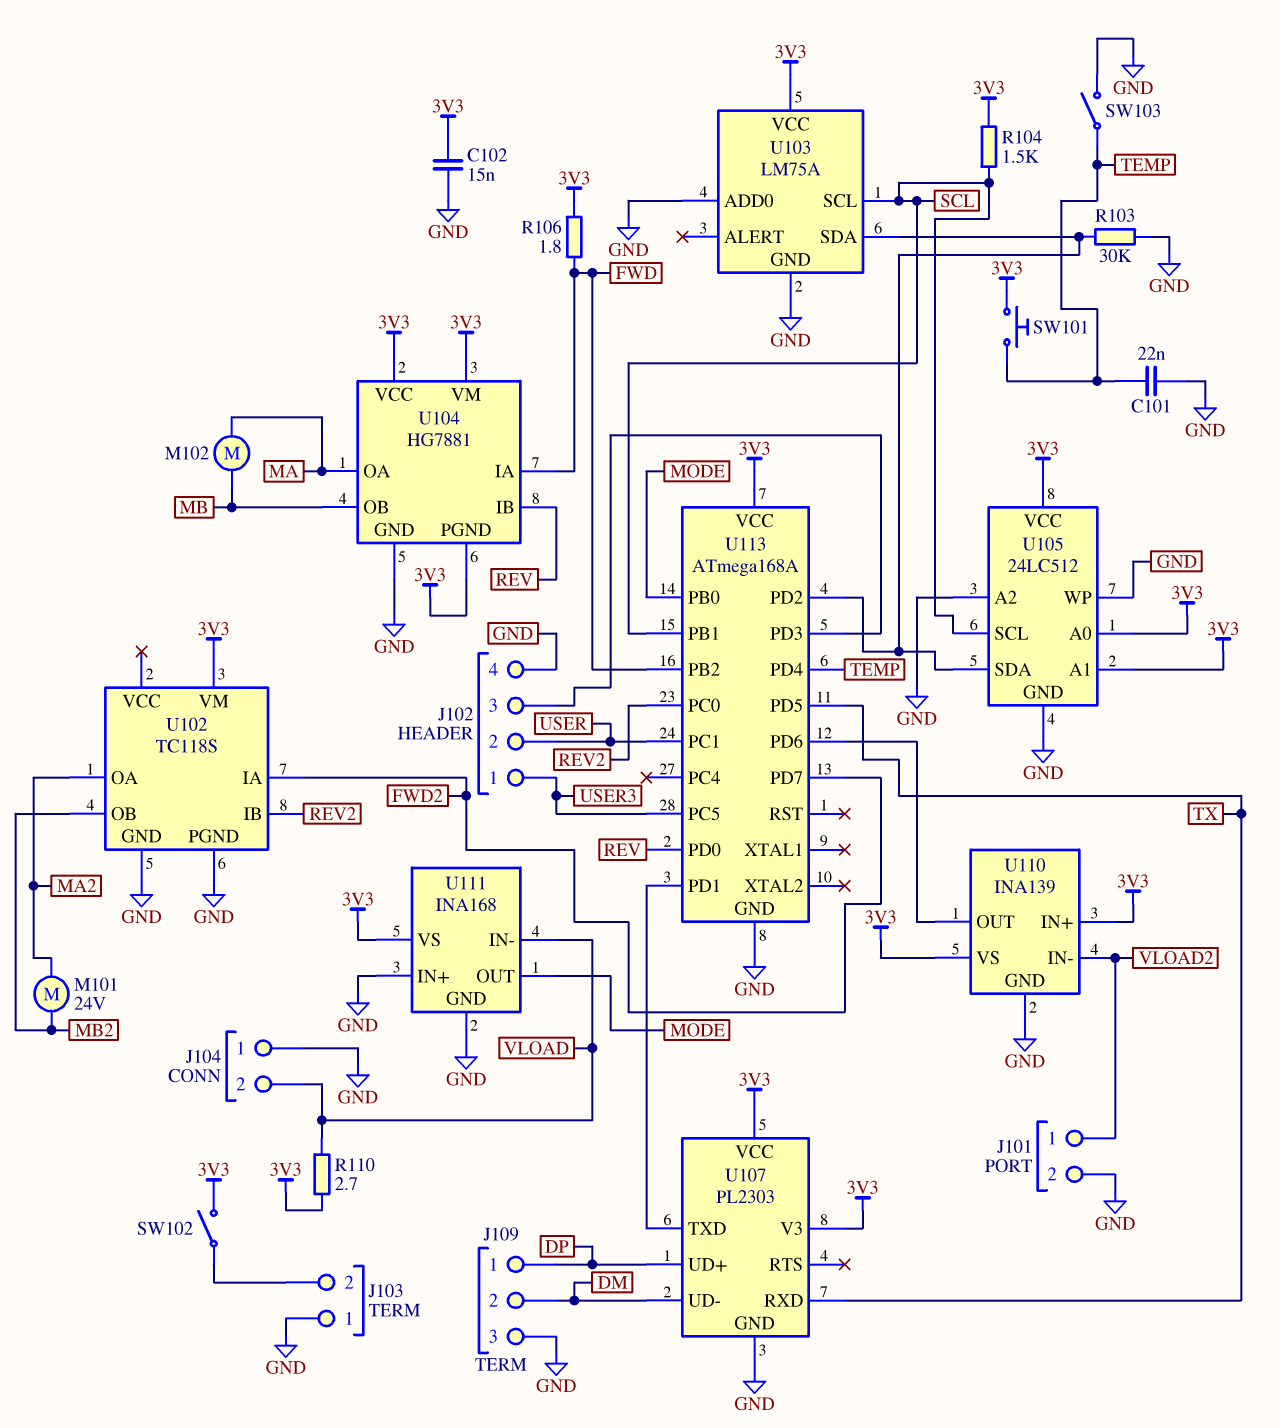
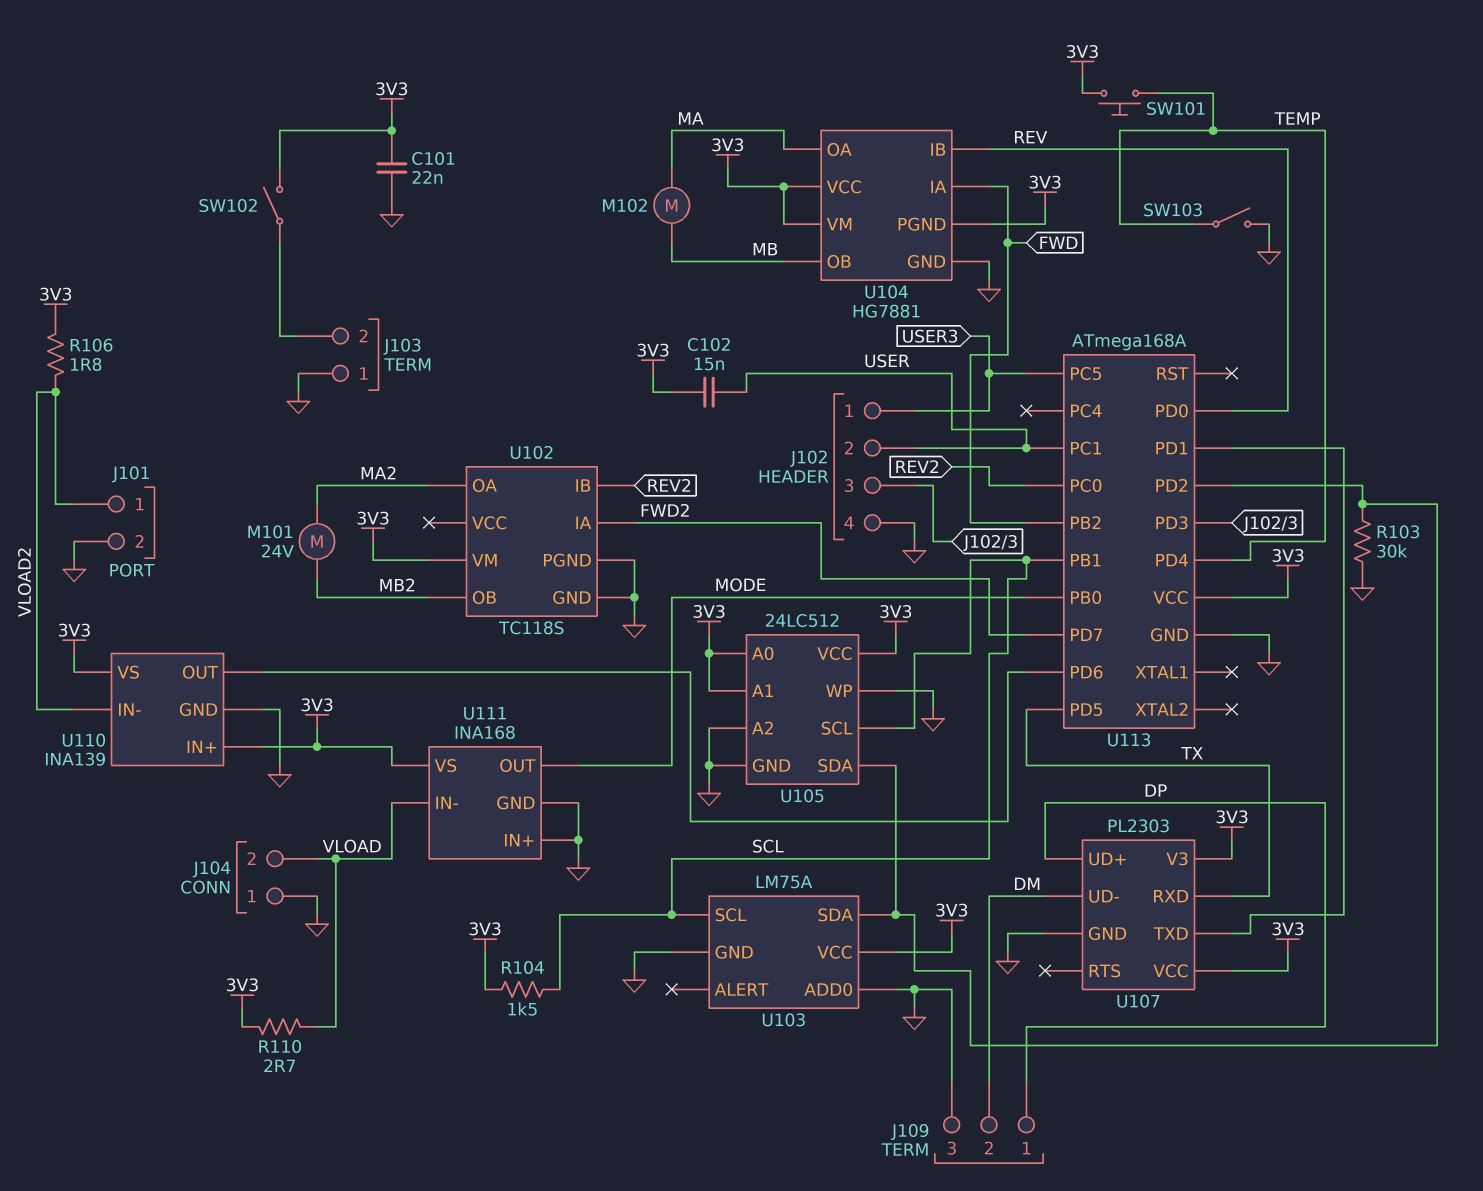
C101: 22nF (GND, TEMP) -> 22nF (3V3, GND)
C102: 15nF (3V3, GND) -> 15nF (3V3, USER)
R106: 1.8 (3V3, FWD) -> 1.8 (3V3, VLOAD2)

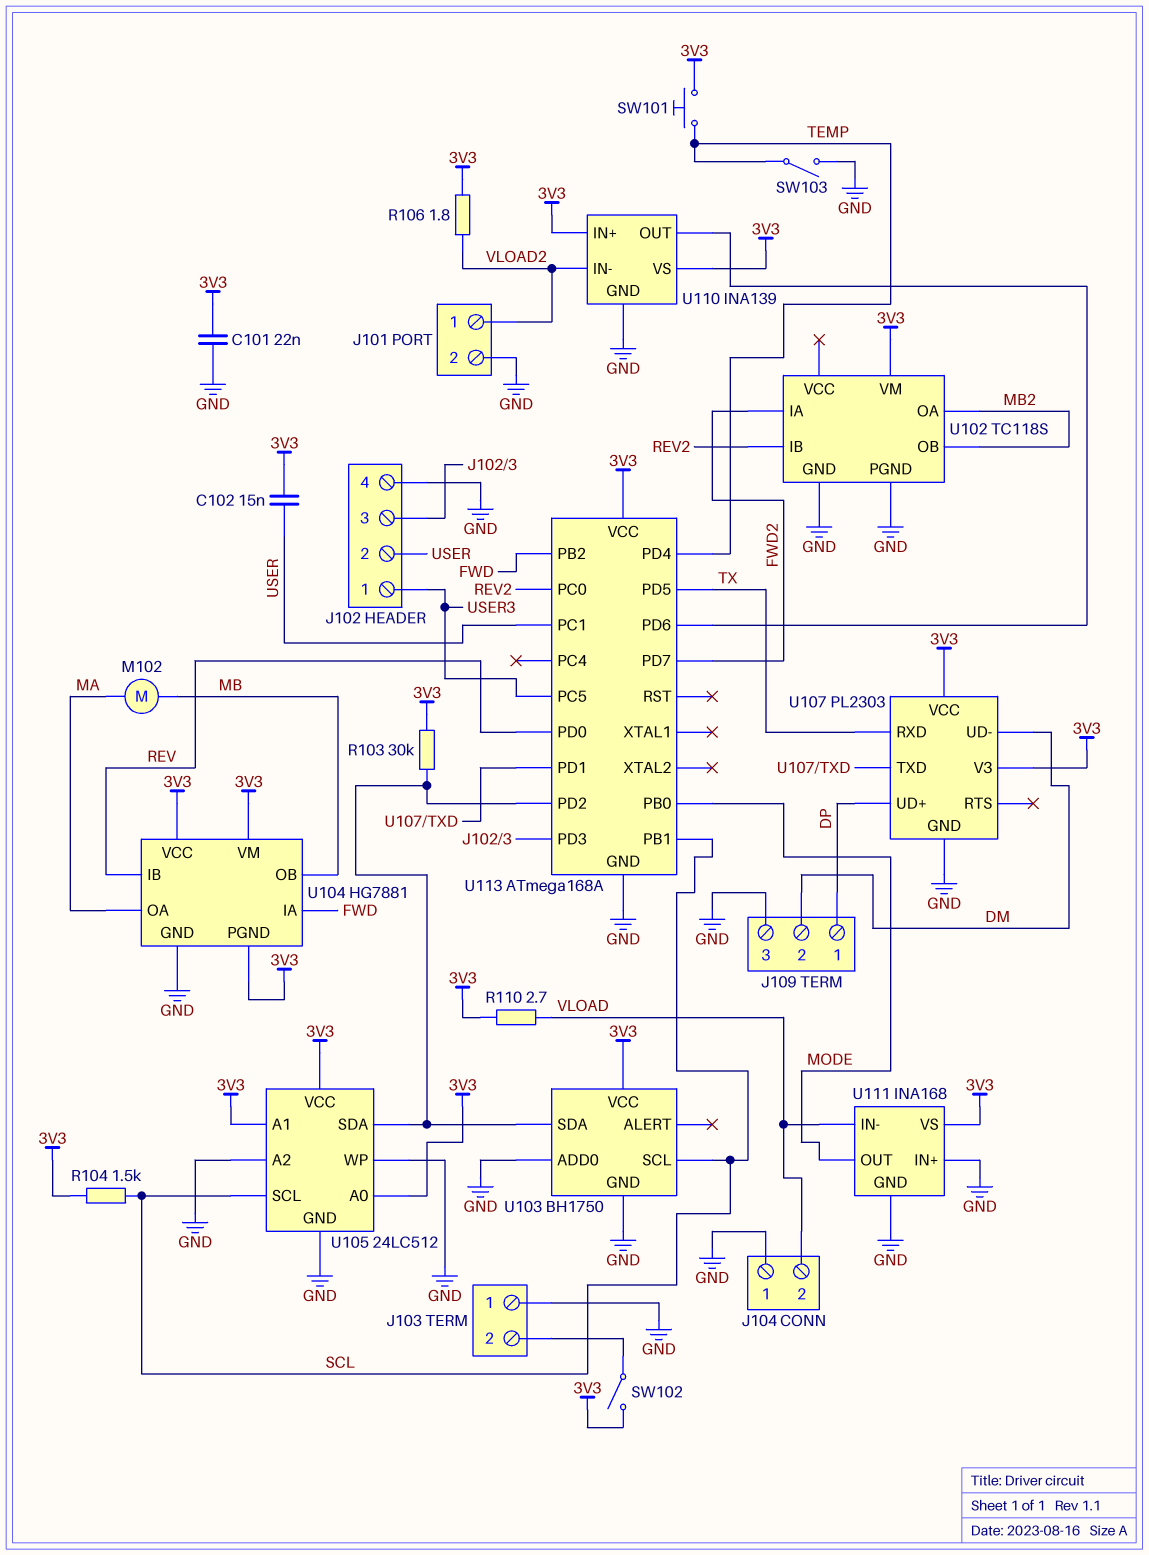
M101: motor 24V (MA2, MB2) -> none
R103: 30k (GND, U103/SDA) -> 30k (3V3, U103/SDA)
U102 pin OA: MA2 -> MB2
U103: LM75A -> BH1750

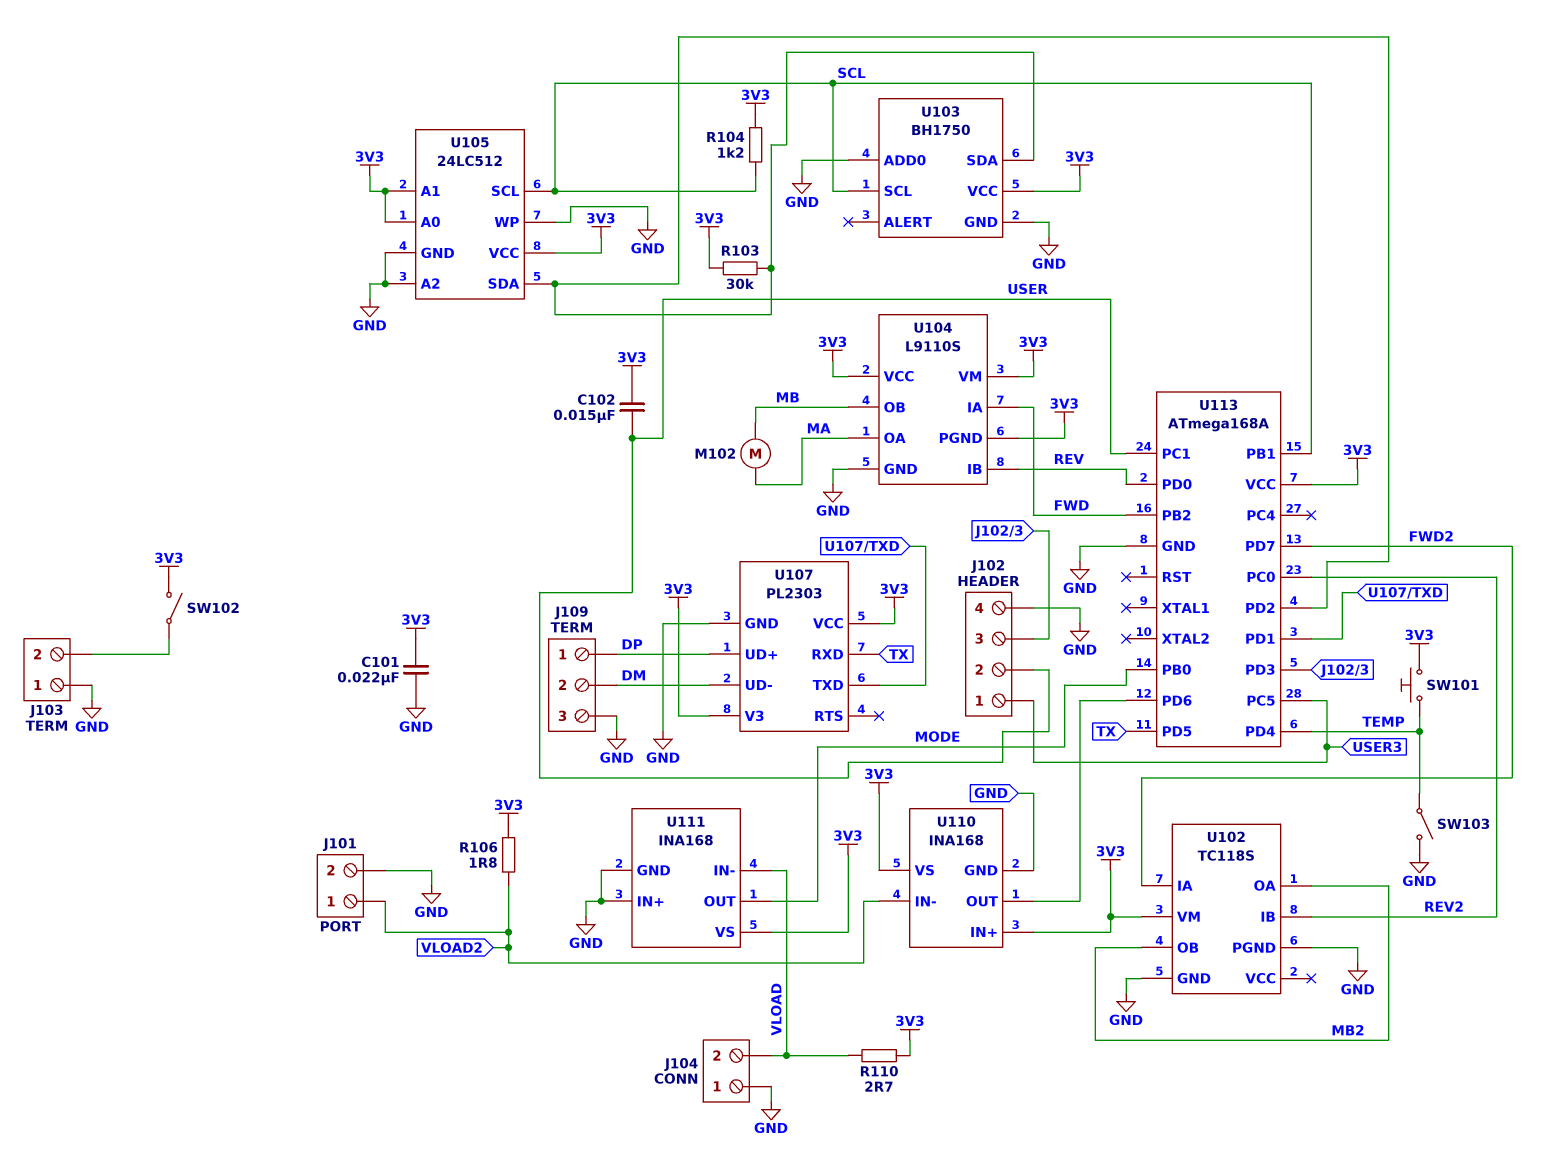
R104: 1.5k (3V3, SCL) -> 1.2k (3V3, SCL)
U104: HG7881 -> L9110S
U110: INA139 -> INA168

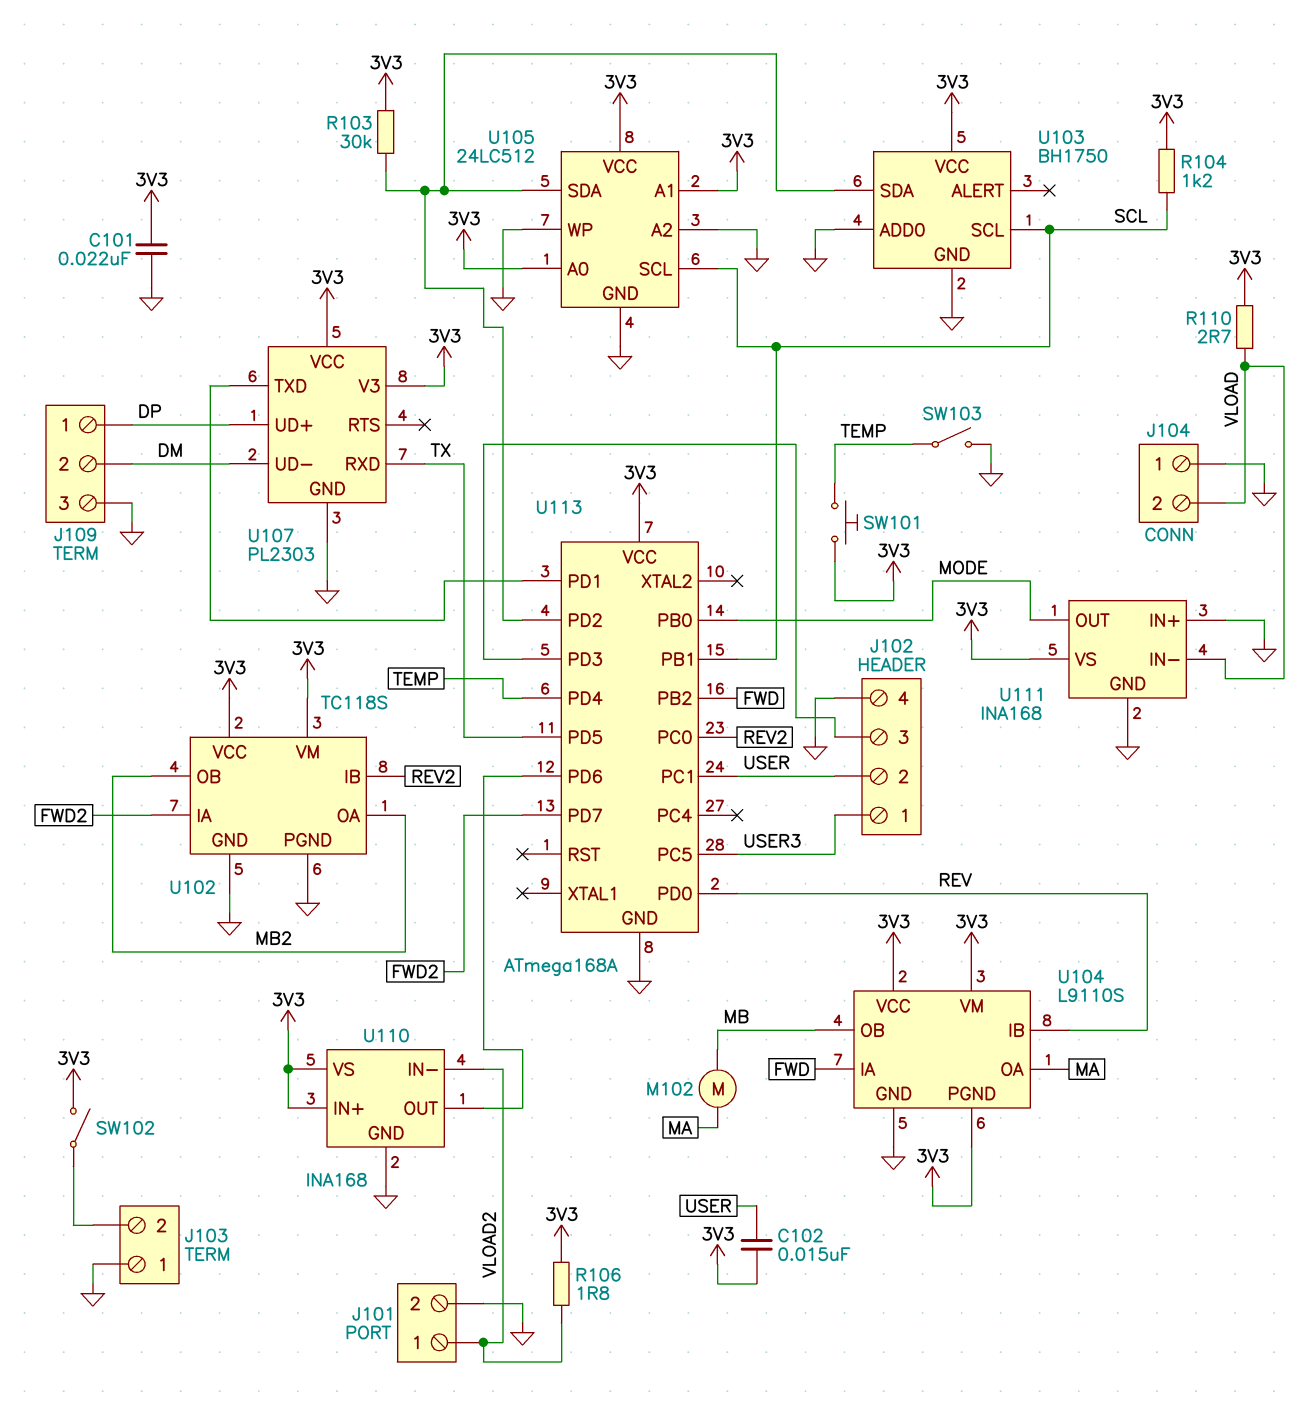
U102 pin VCC: none -> 3V3

